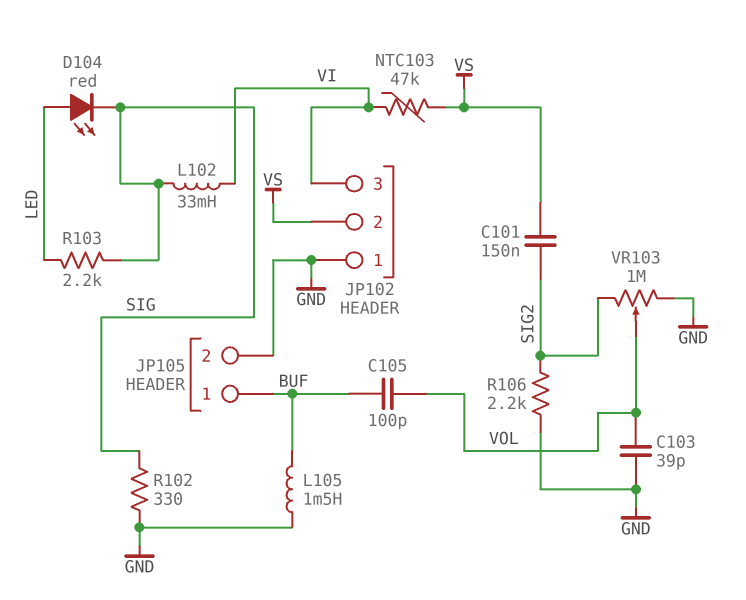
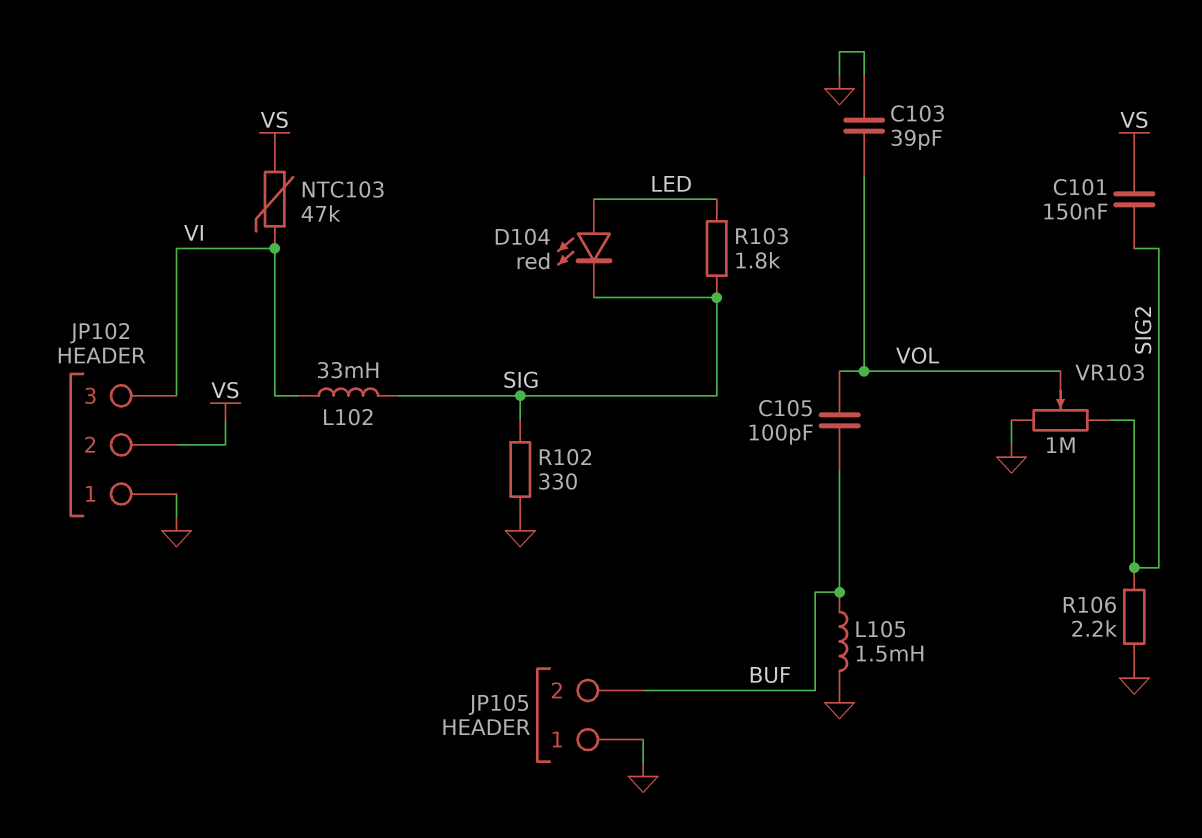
JP105 pin 1: BUF -> GND
JP105 pin 2: GND -> BUF
R103: 2.2k (LED, SIG) -> 1.8k (LED, SIG)

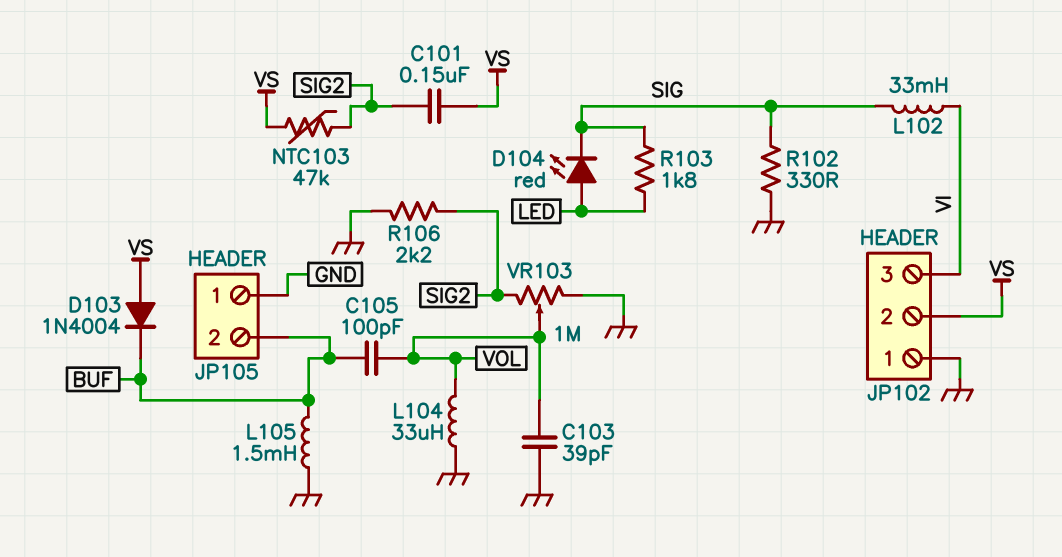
D103: none -> diode 1N4004 (A VS, K BUF)
L104: none -> 33uH (GND, VOL)
NTC103: 47k (VI, VS) -> 47k (SIG2, VS)

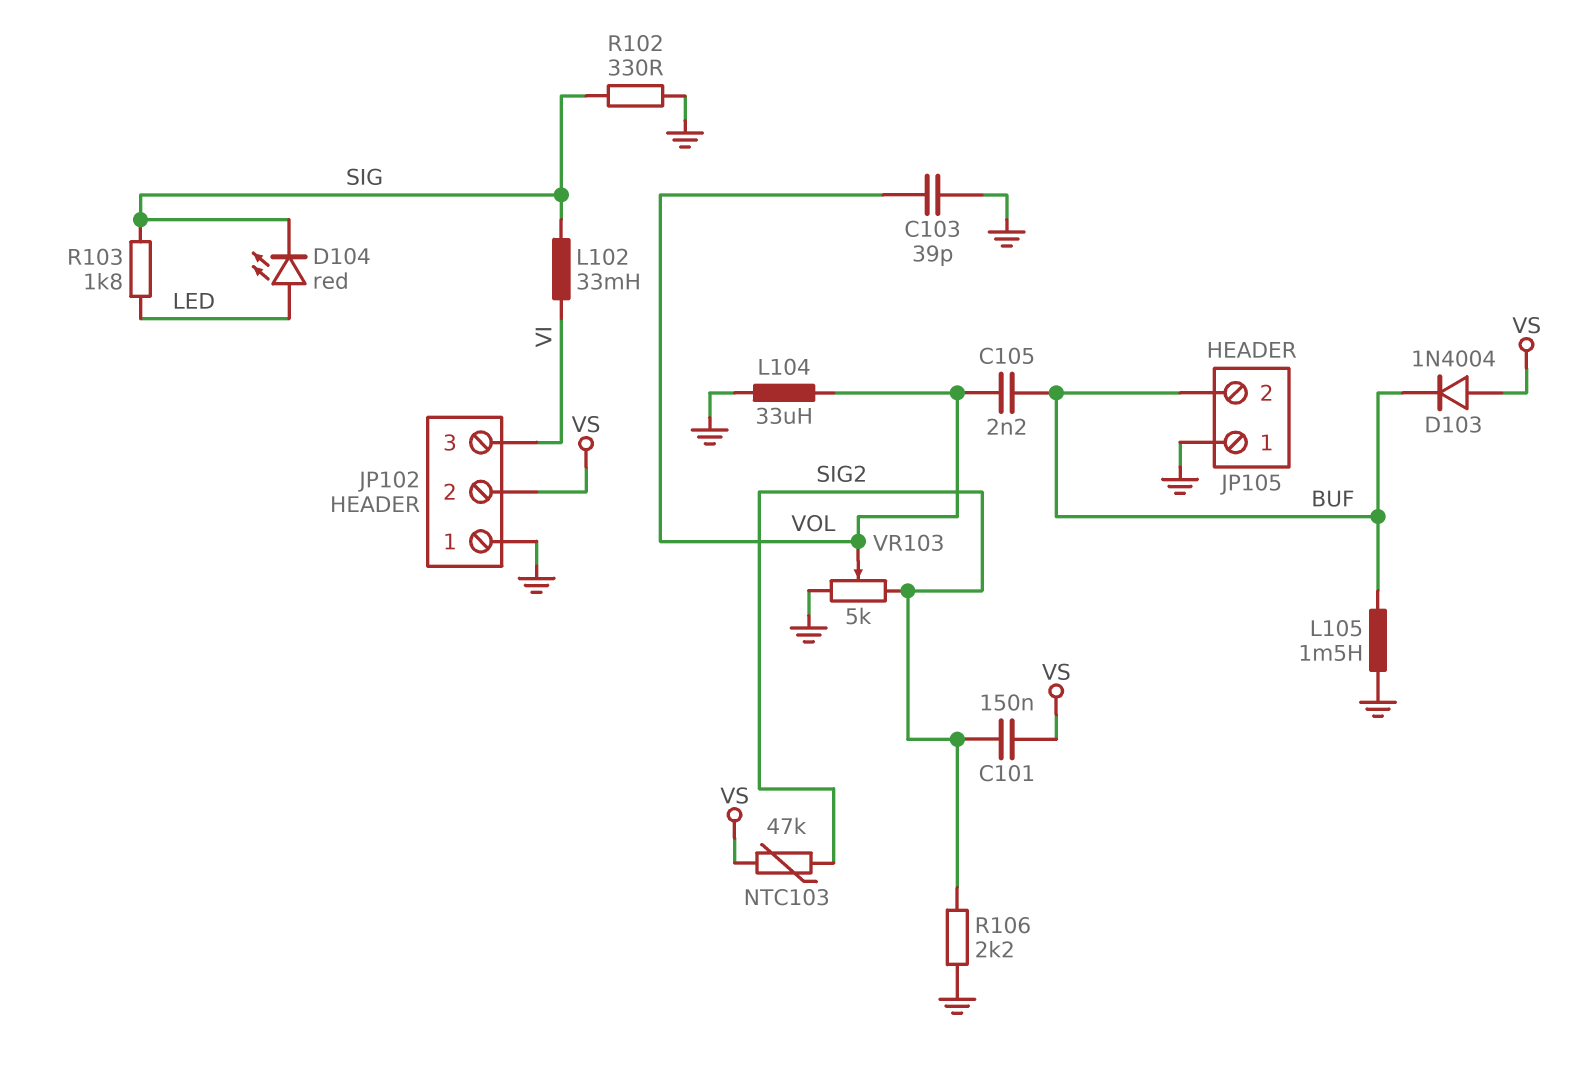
C105: 100pF (BUF, VOL) -> 2.2nF (BUF, VOL)
VR103: 1M (GND, SIG2, wiper VOL) -> 5k (GND, SIG2, wiper VOL)

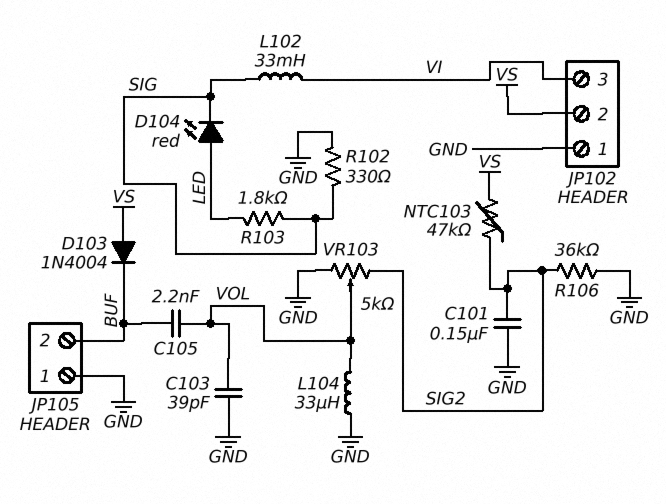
C101: 150nF (SIG2, VS) -> 150nF (GND, SIG2)
L105: 1.5mH (BUF, GND) -> none
R106: 2.2k (GND, SIG2) -> 36k (GND, SIG2)

